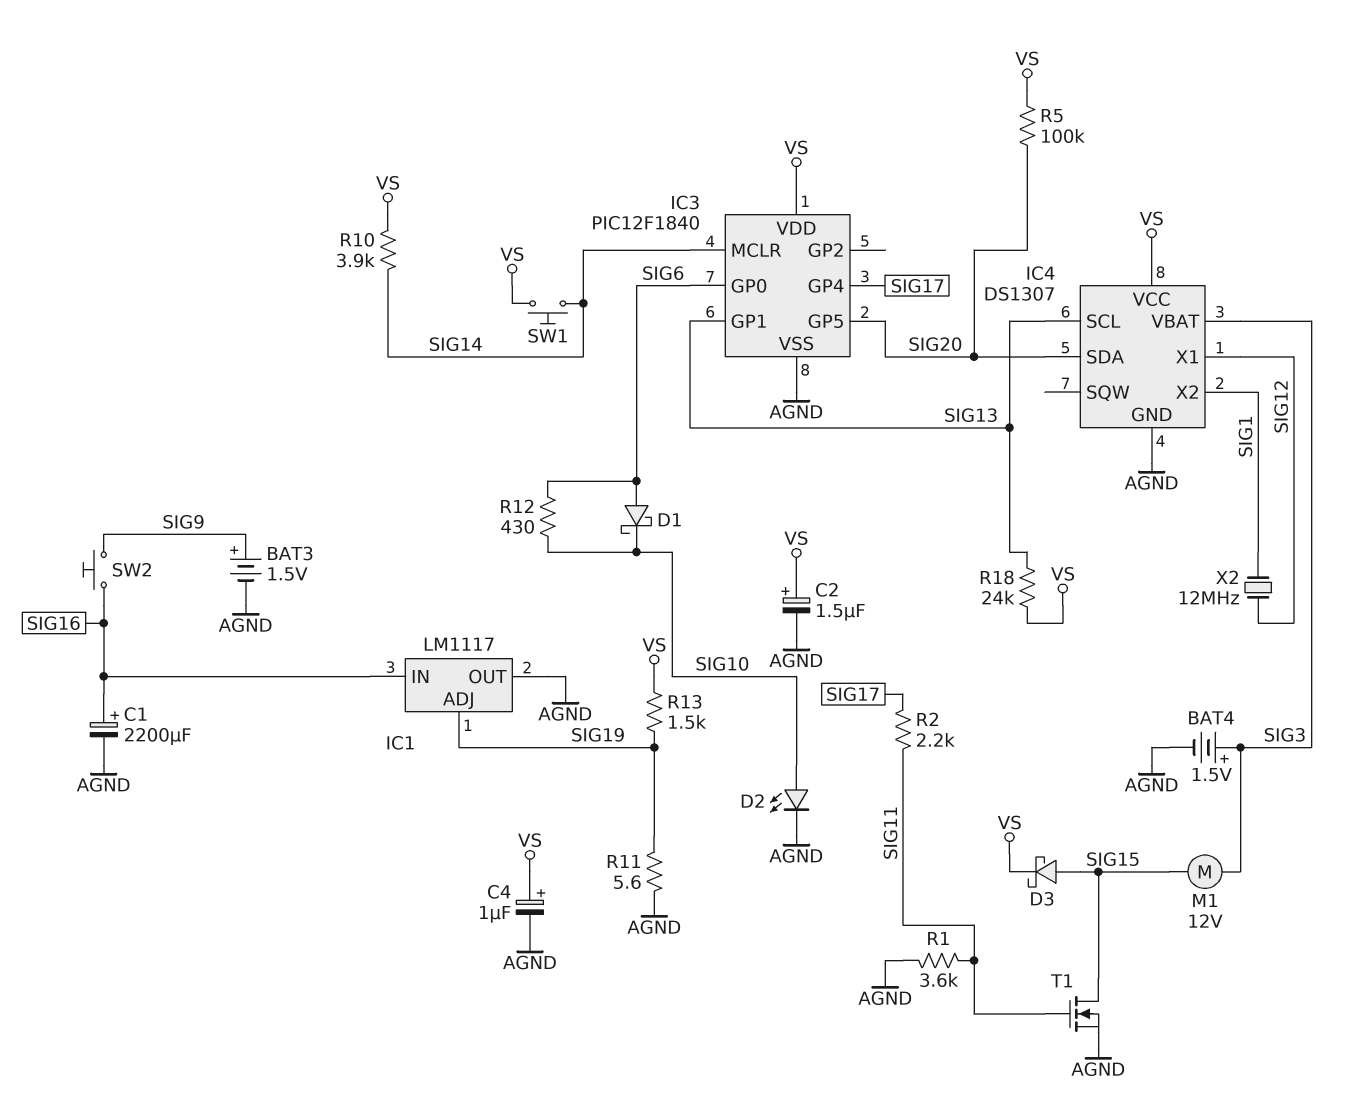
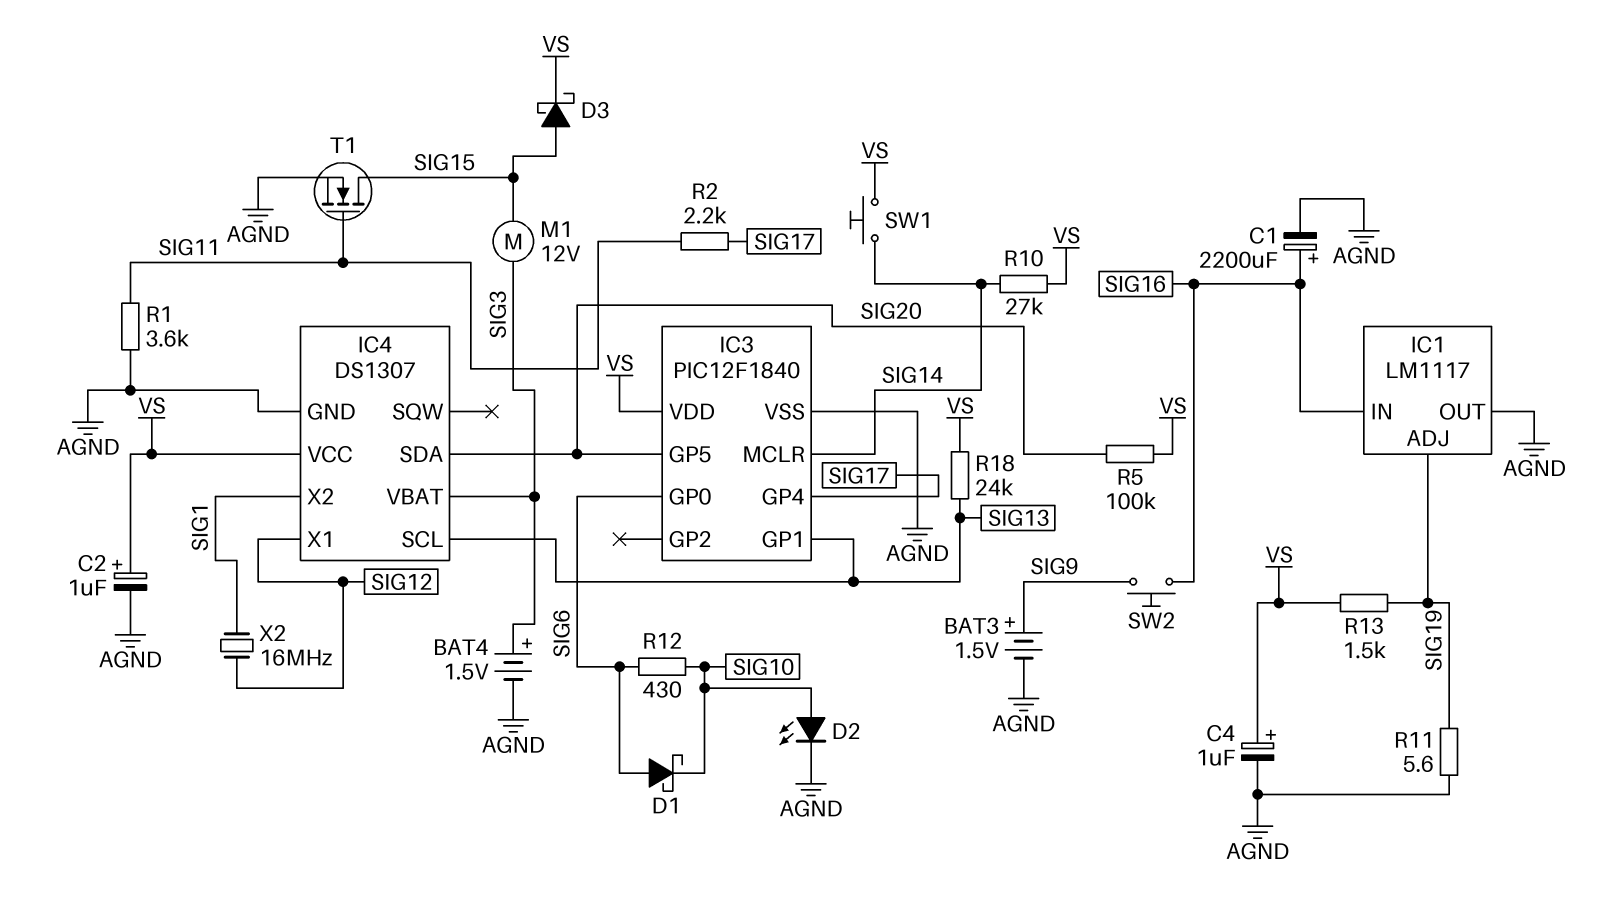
C2: 1.5uF (plus VS, minus AGND) -> 1uF (plus VS, minus AGND)
R10: 3.9k (SIG14, VS) -> 27k (SIG14, VS)
X2: 12MHz (SIG1, SIG12) -> 16MHz (SIG1, SIG12)

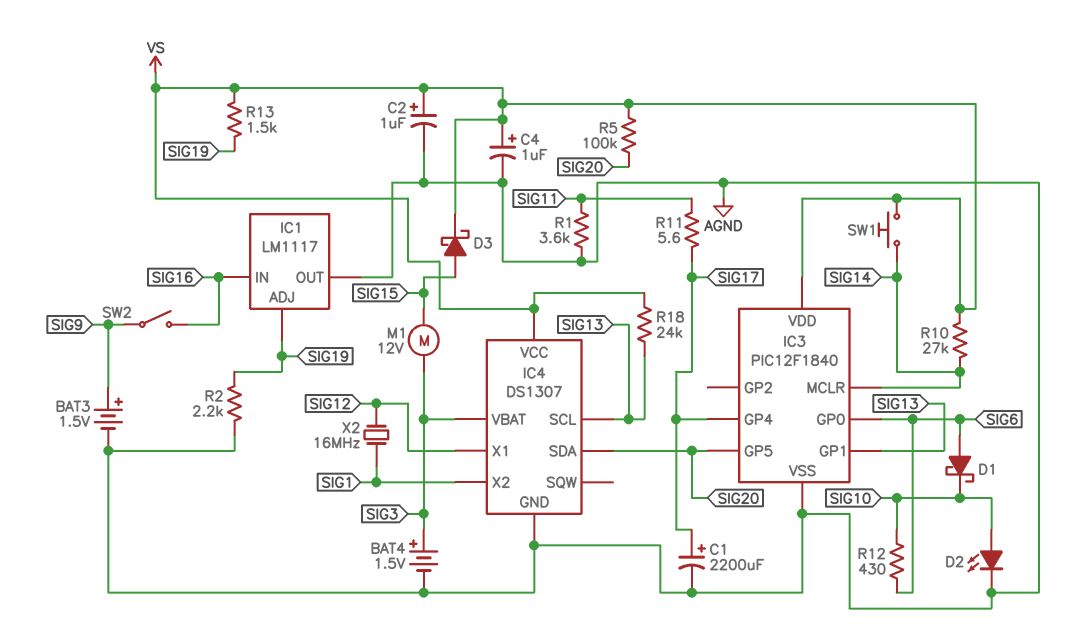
C1: 2200uF (plus SIG16, minus AGND) -> 2200uF (plus SIG17, minus AGND)
R2: 2.2k (SIG11, SIG17) -> 2.2k (AGND, SIG19)
R11: 5.6 (AGND, SIG19) -> 5.6 (SIG11, SIG17)
SW2: button (SIG9, SIG16) -> switch (SIG9, SIG16)
T1: NMOS (G SIG11, D SIG15, S AGND) -> none

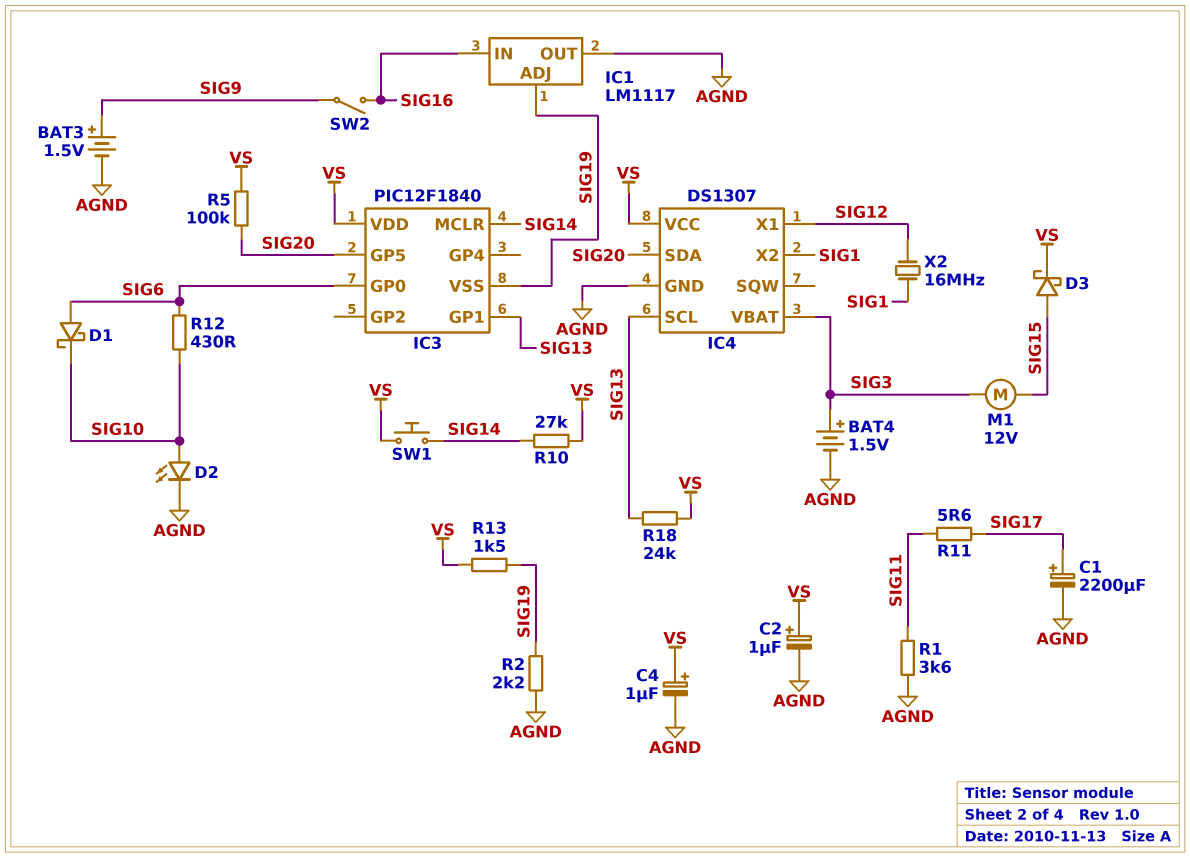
IC3 pin GP4: SIG17 -> none
IC3 pin VSS: AGND -> SIG19

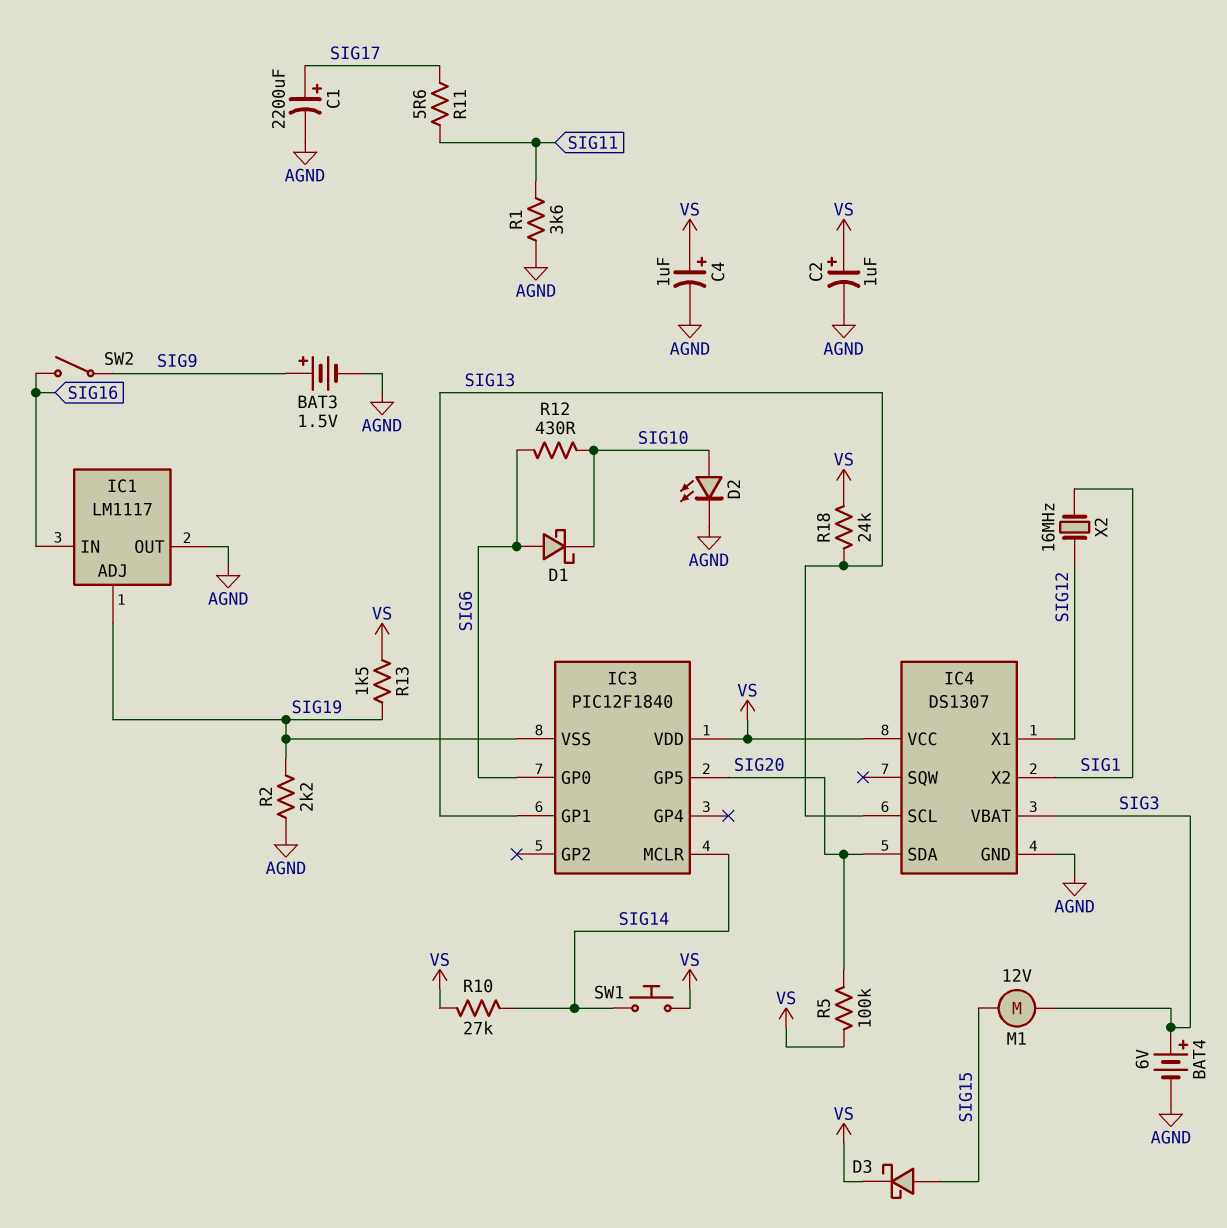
BAT4: 1.5V (plus SIG3, minus AGND) -> 6V (plus SIG3, minus AGND)

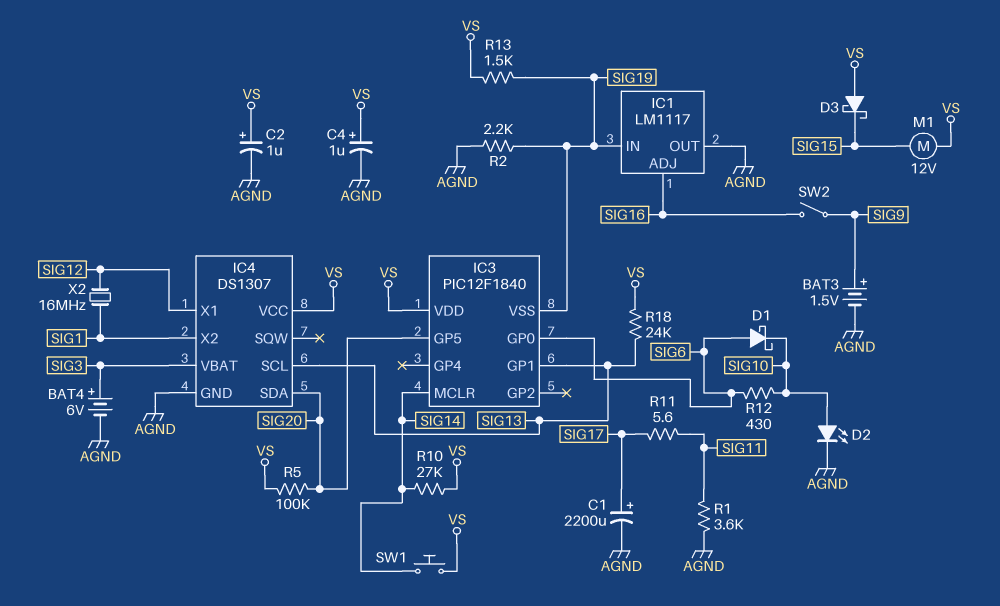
D3: schottky (A SIG15, K VS) -> schottky (A VS, K SIG15)
IC1 pin ADJ: SIG19 -> SIG16
IC1 pin IN: SIG16 -> SIG19
M1: motor 12V (SIG3, SIG15) -> motor 12V (SIG15, VS)

